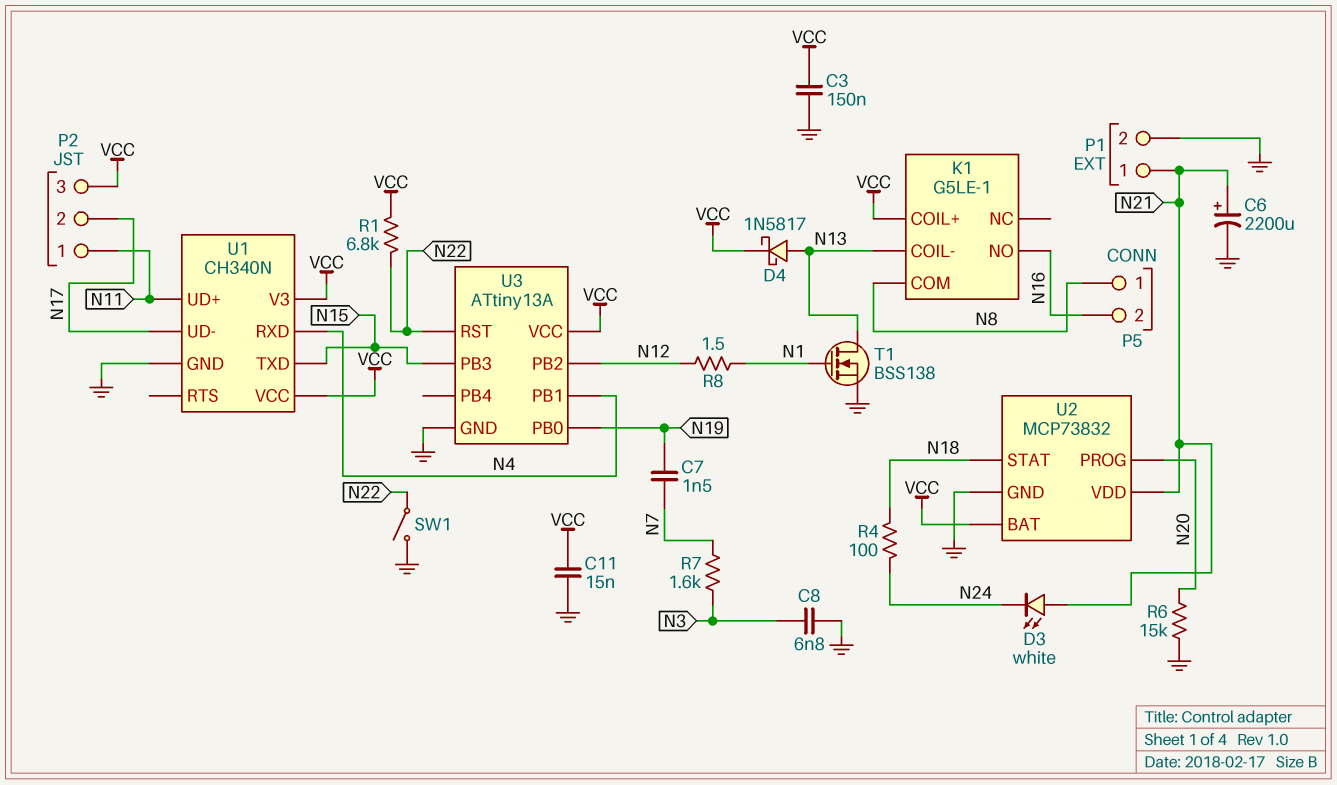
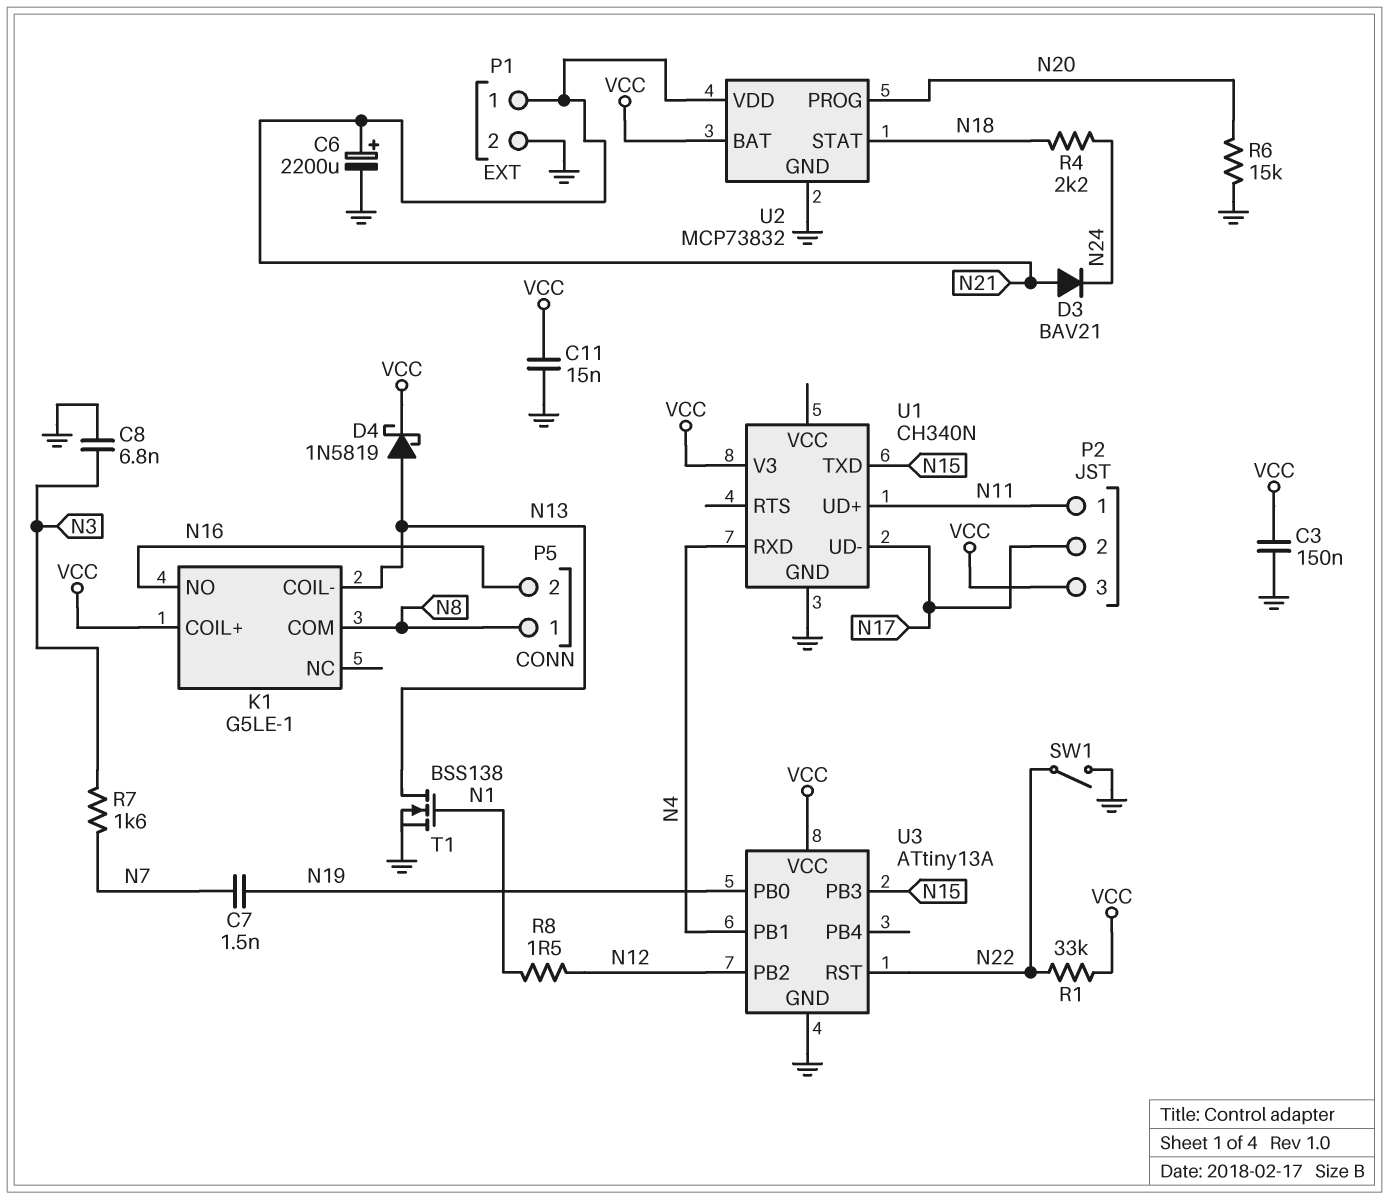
D3: LED white (A N21, K N24) -> diode BAV21 (A N21, K N24)
D4: schottky 1N5817 (A N13, K VCC) -> schottky 1N5819 (A N13, K VCC)
R1: 6.8k (N22, VCC) -> 33k (N22, VCC)
R4: 100 (N18, N24) -> 2.2k (N18, N24)
U1 pin VCC: VCC -> none

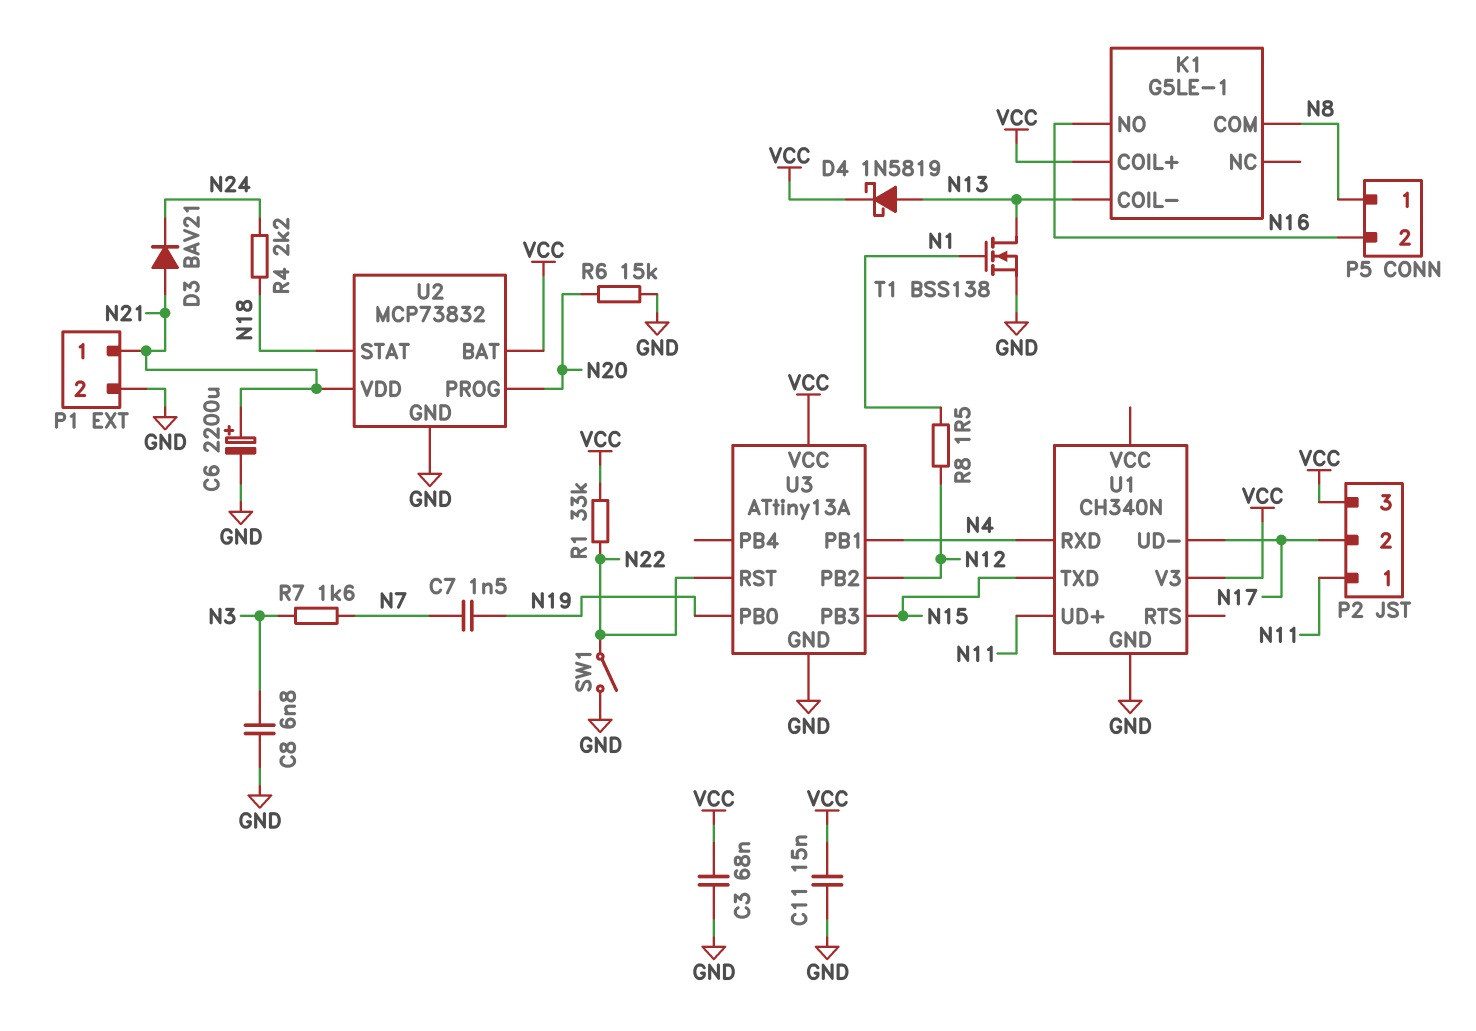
C3: 150nF (GND, VCC) -> 68nF (GND, VCC)

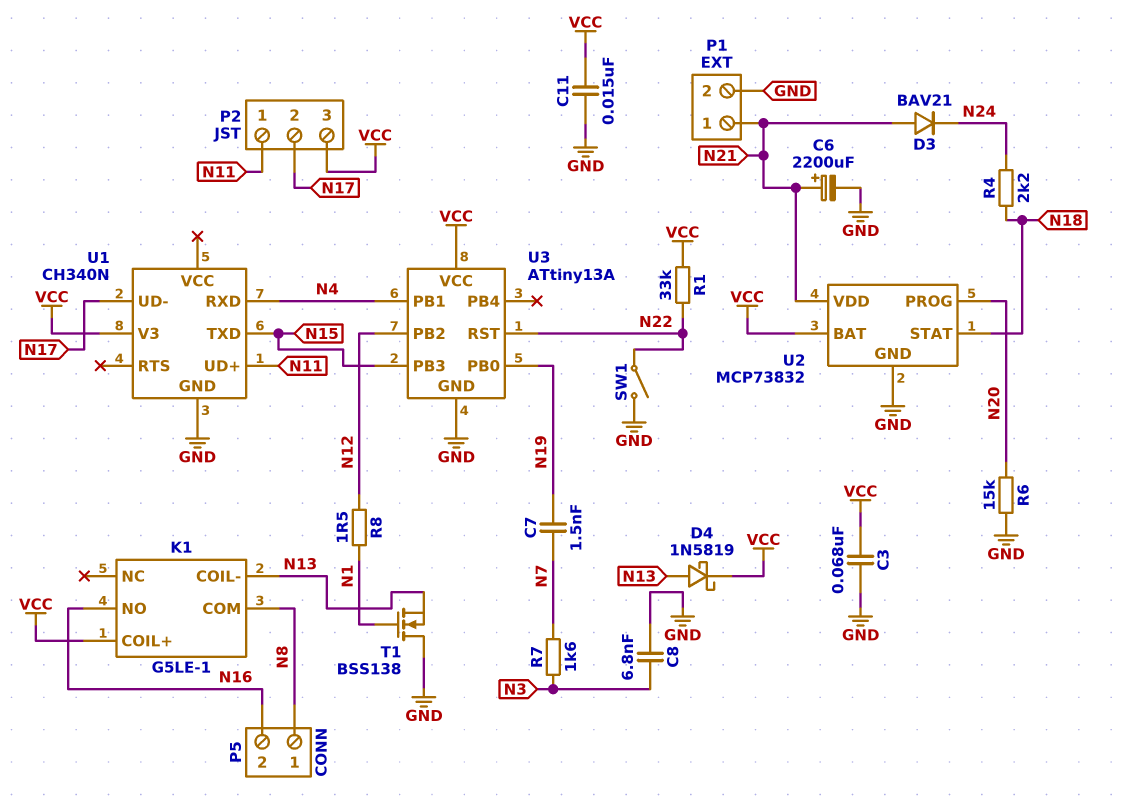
T1: NMOS BSS138 (G N1, D N13, S GND) -> NMOS BSS138 (G N1, D GND, S N13)

